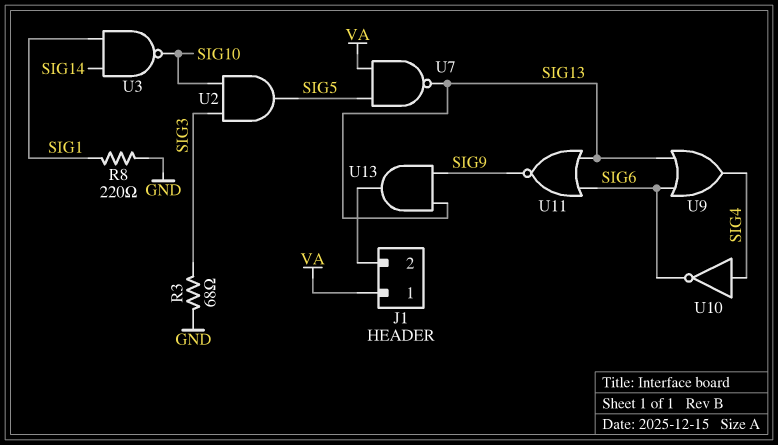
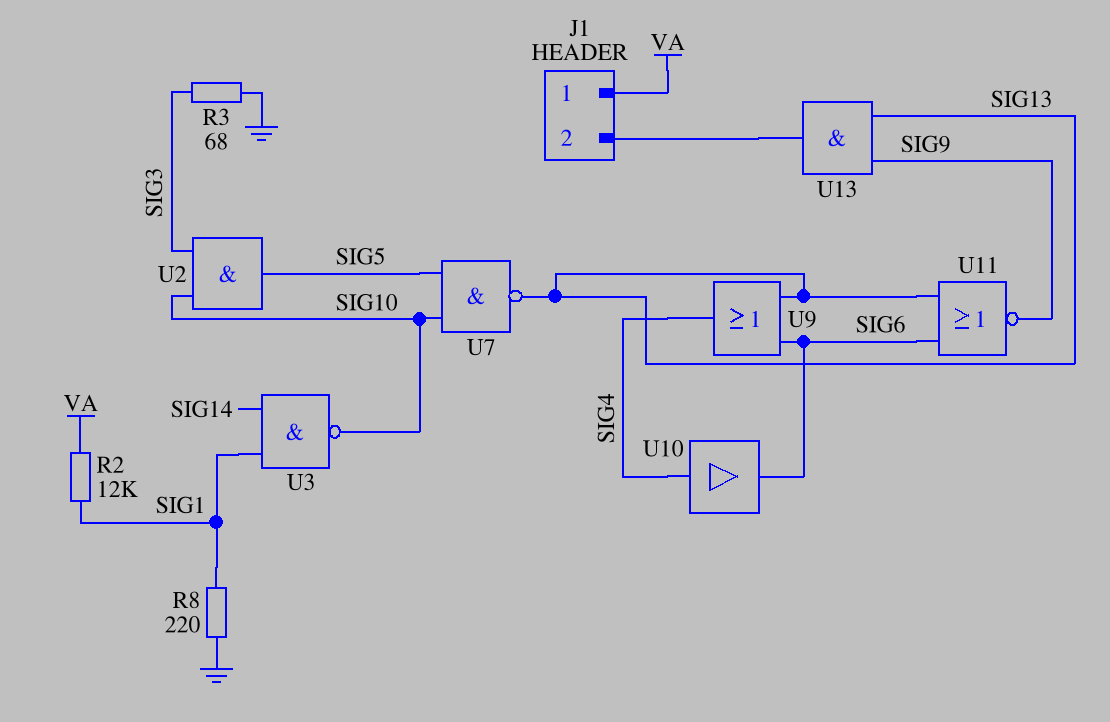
R2: none -> 12k (SIG1, VA)
U7: NAND (in SIG5, in VA, out SIG13) -> NAND (in SIG5, in SIG10, out SIG13)
U10: NOT (in SIG4, out SIG6) -> buffer (in SIG4, out SIG6)

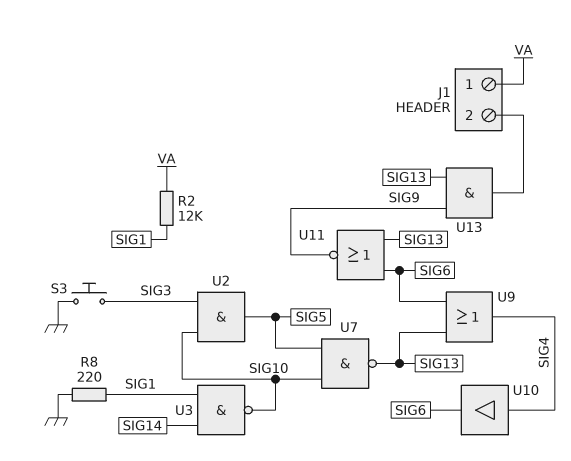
R3: 68 (GND, SIG3) -> none
S3: none -> button (GND, SIG3)

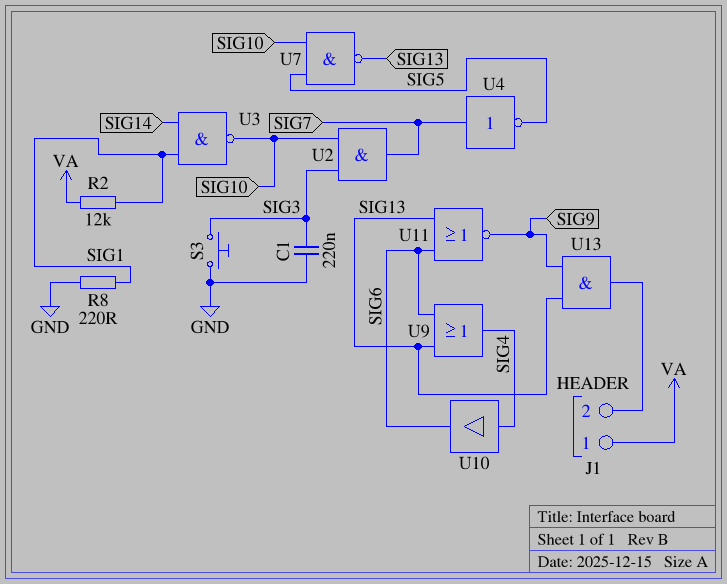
C1: none -> 220nF (GND, SIG3)
U2: AND (in SIG3, in SIG10, out SIG5) -> AND (in SIG3, in SIG10, out SIG7)
U4: none -> NOT (in SIG7, out SIG5)

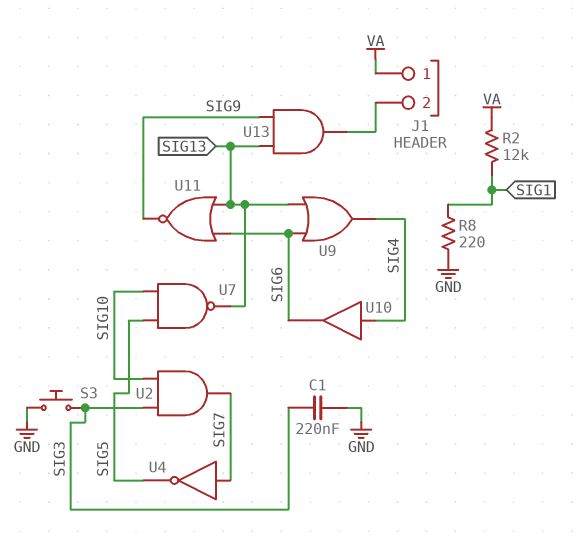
U3: NAND (in SIG1, in SIG14, out SIG10) -> none

